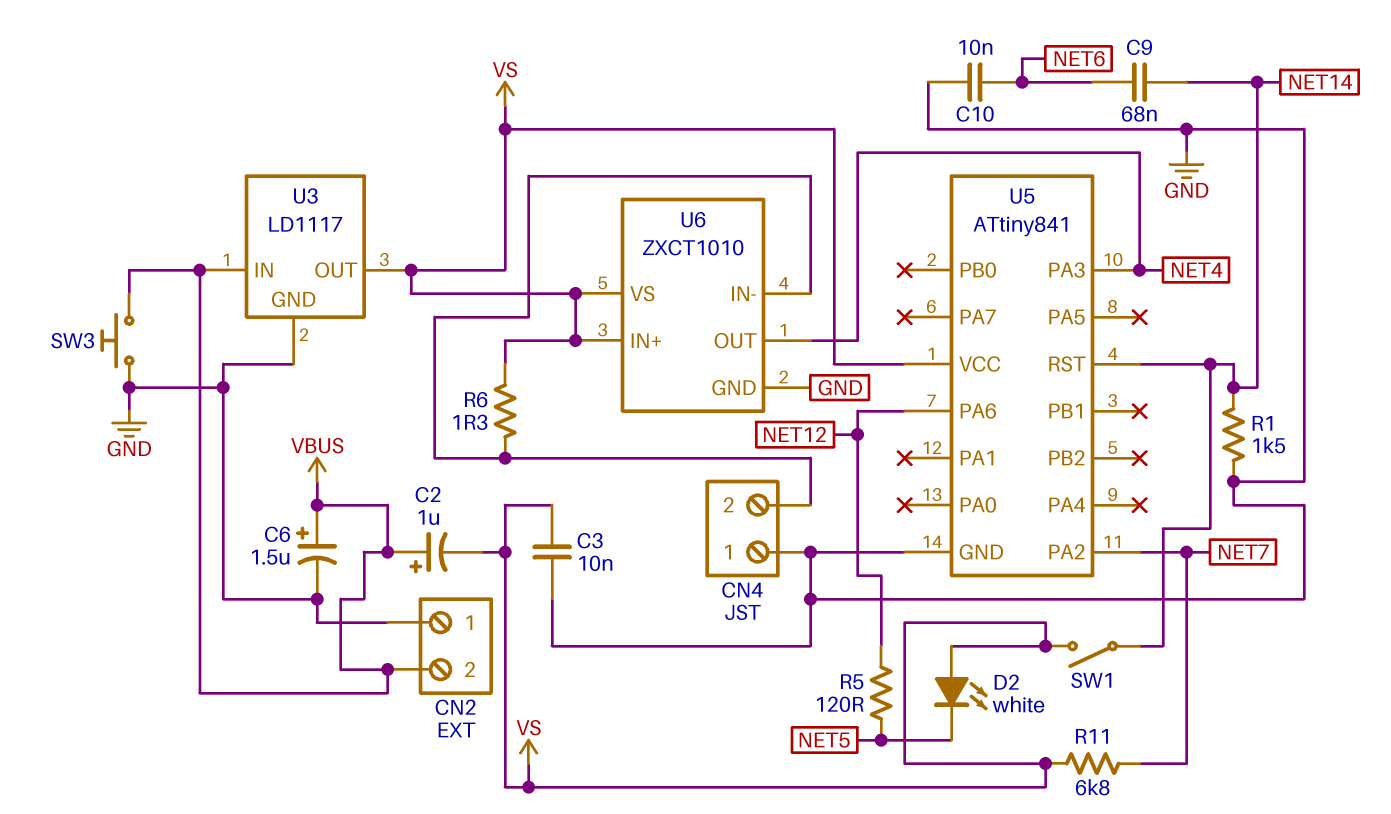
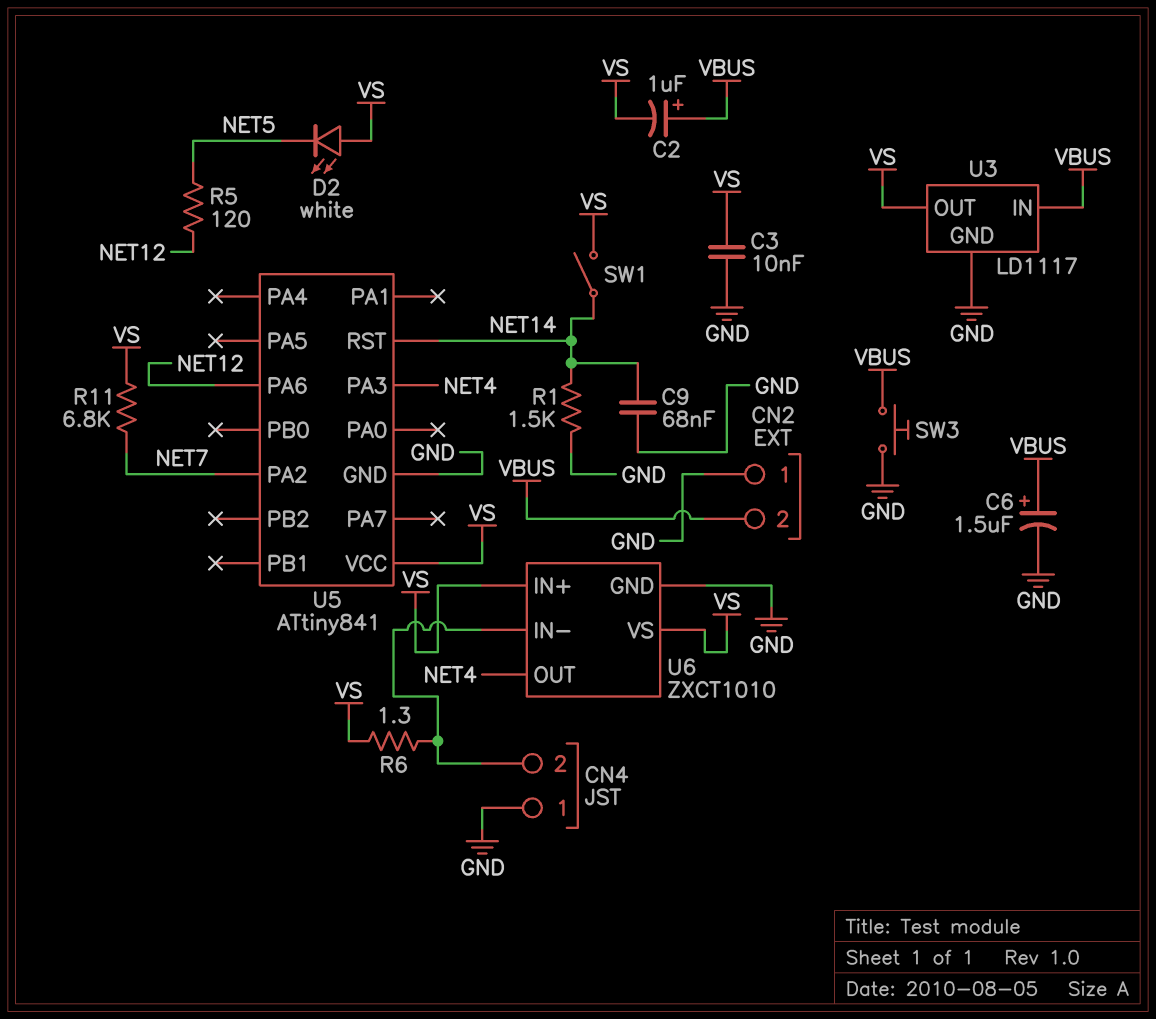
C9: 68nF (NET6, NET14) -> 68nF (GND, NET14)
C10: 10nF (GND, NET6) -> none

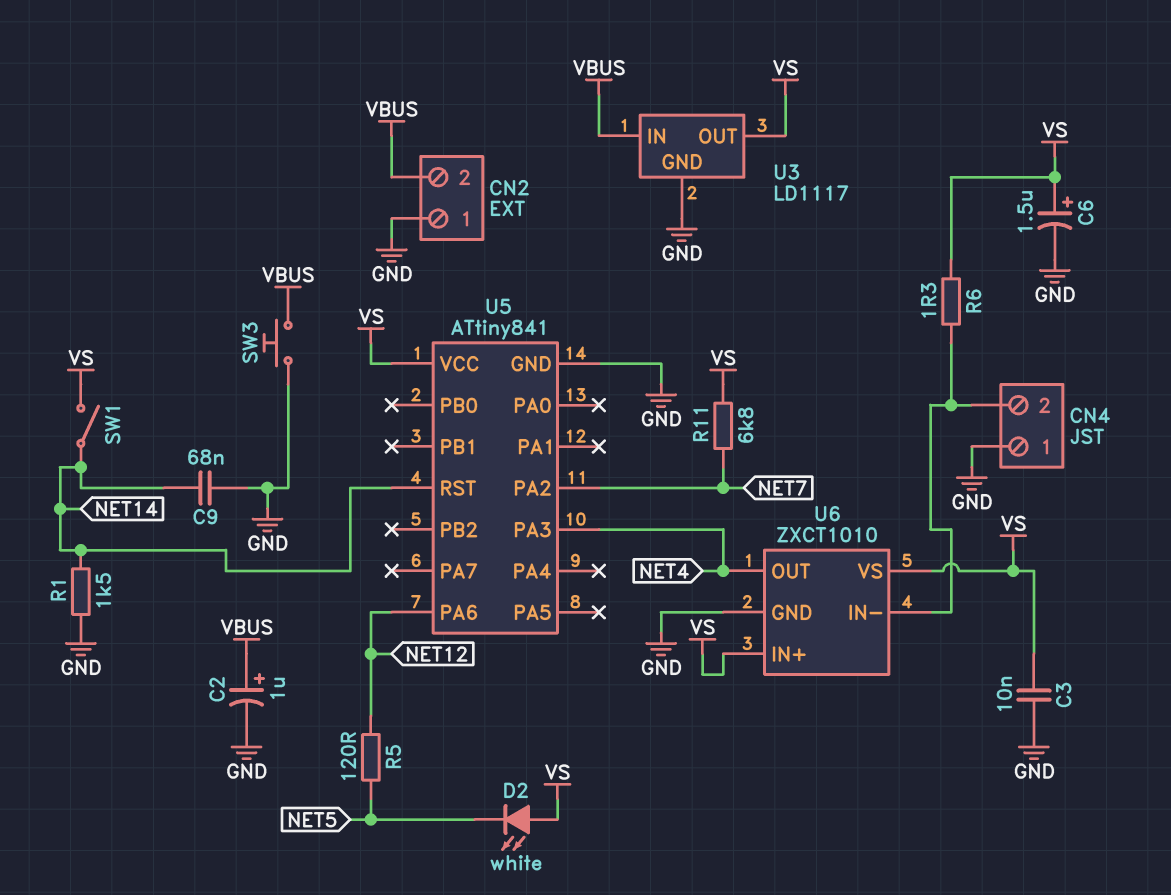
C2: 1uF (plus VBUS, minus VS) -> 1uF (plus VBUS, minus GND)
C6: 1.5uF (plus VBUS, minus GND) -> 1.5uF (plus VS, minus GND)

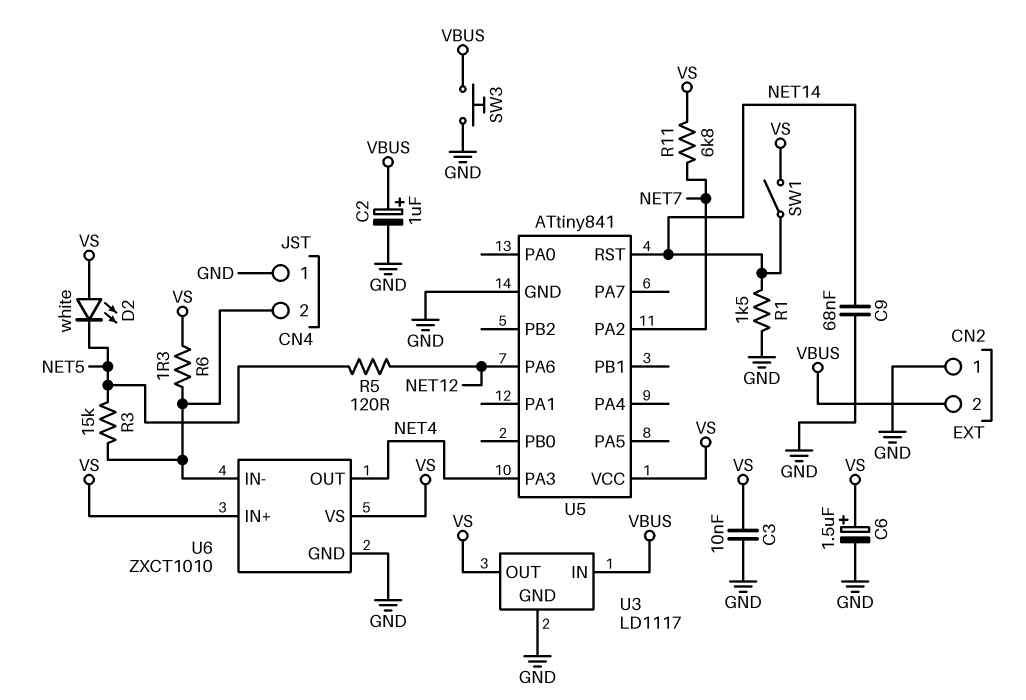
R3: none -> 15k (CN4/2, NET5)

